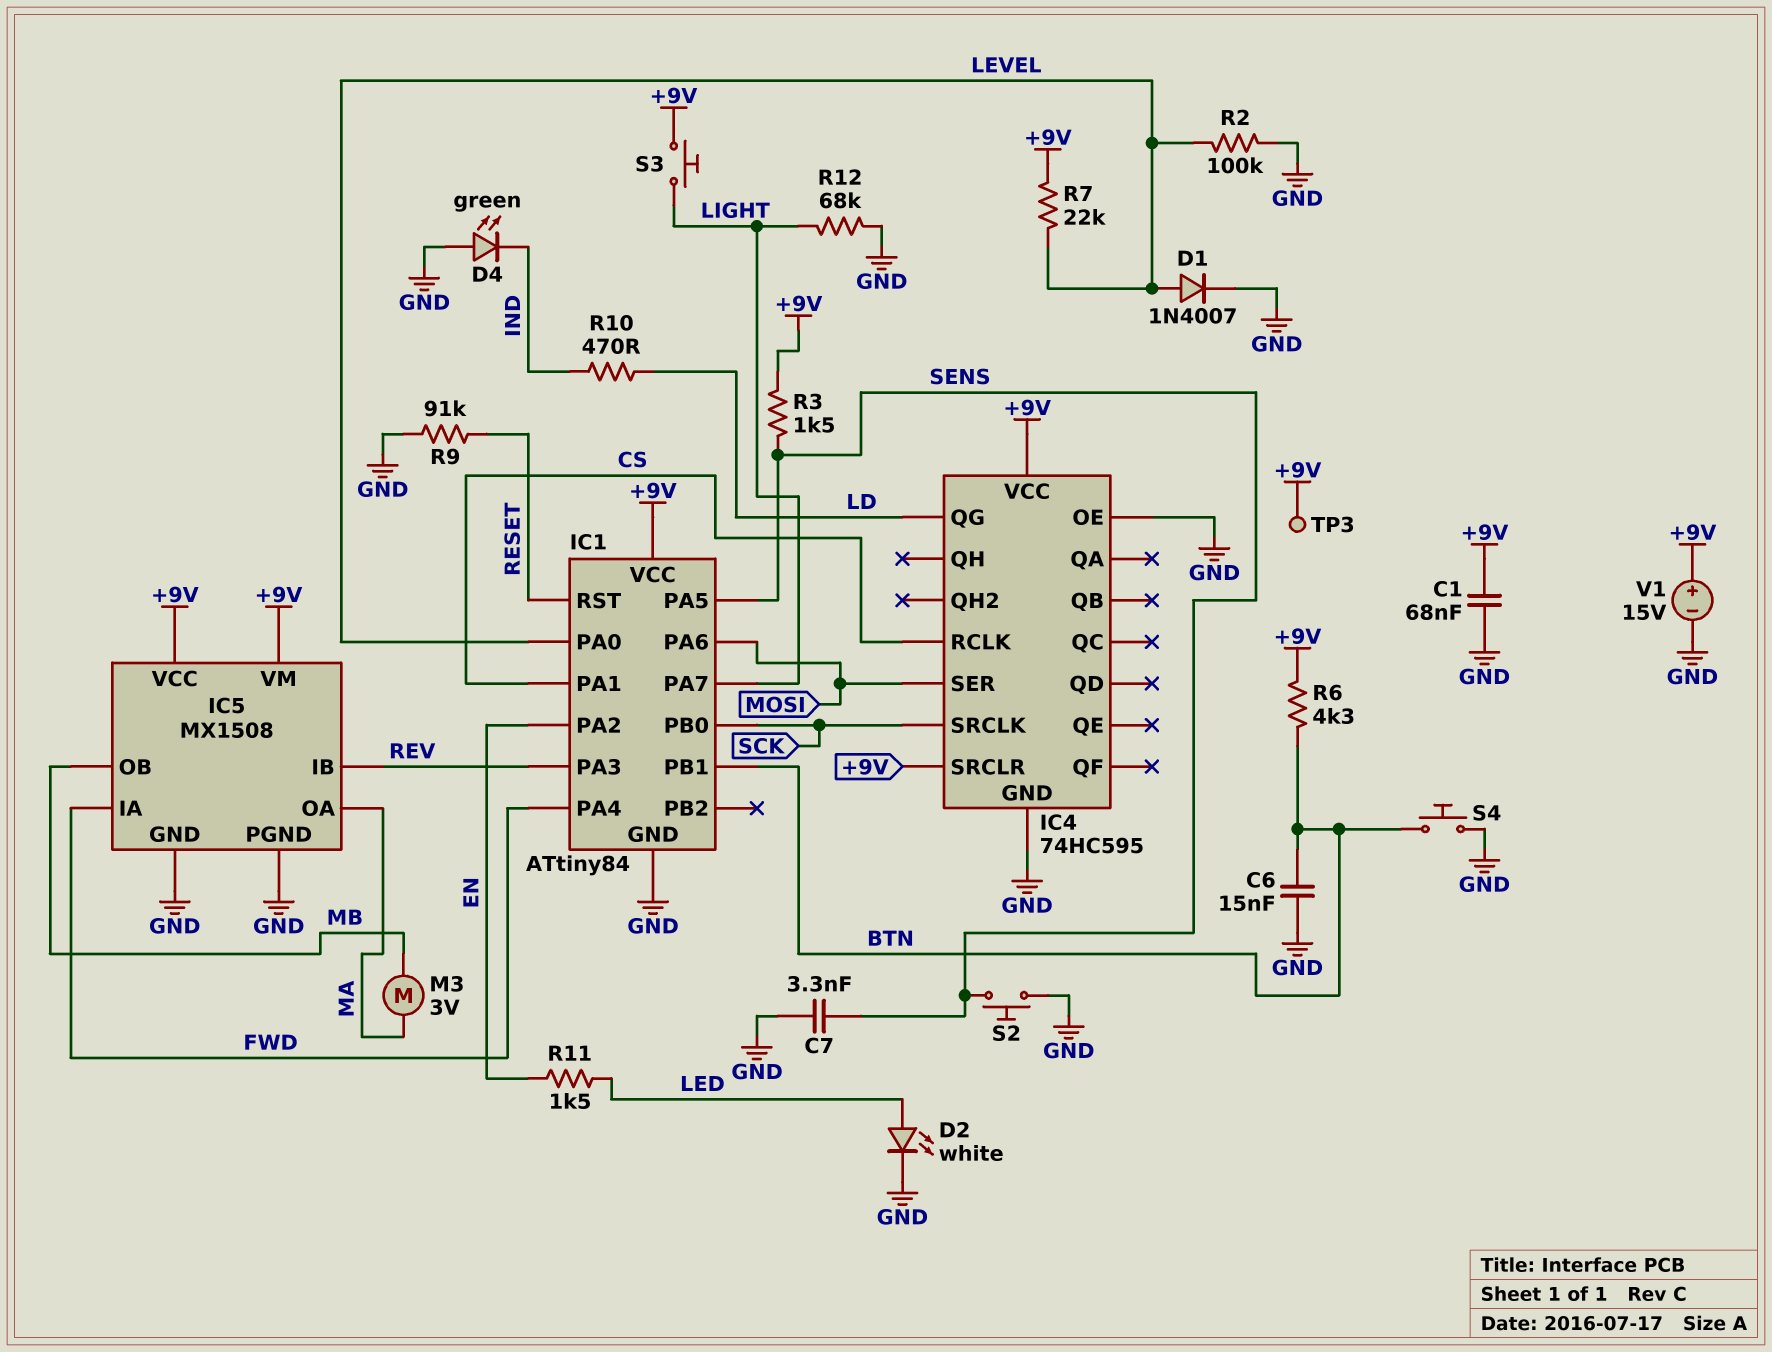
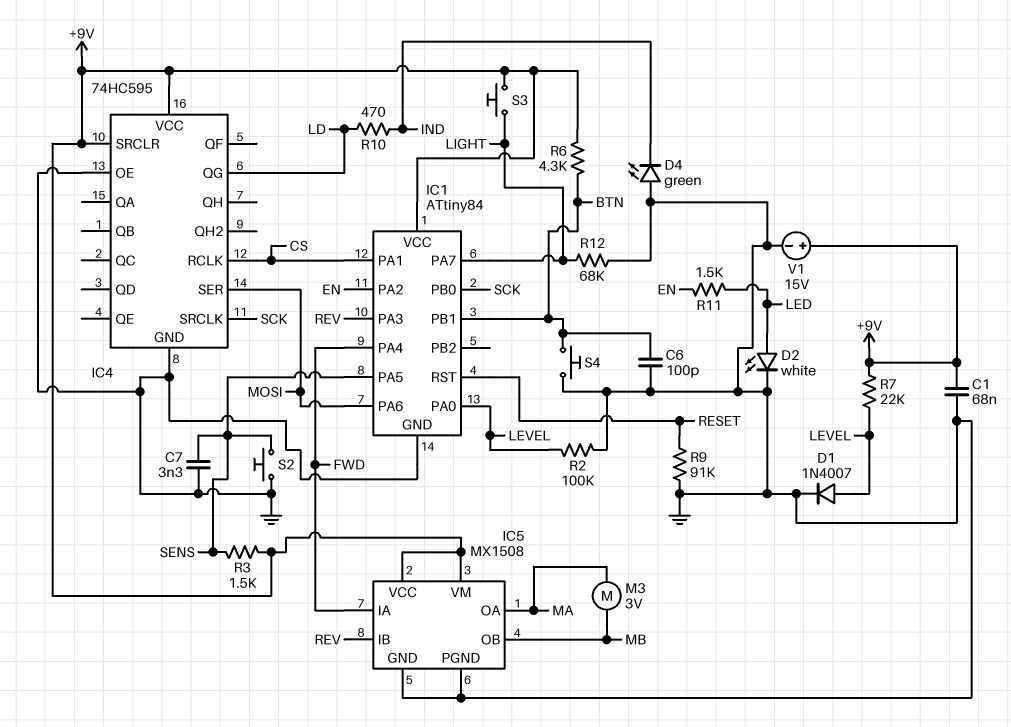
C6: 15nF (BTN, GND) -> 100pF (BTN, GND)
TP3: test point (+9V) -> none

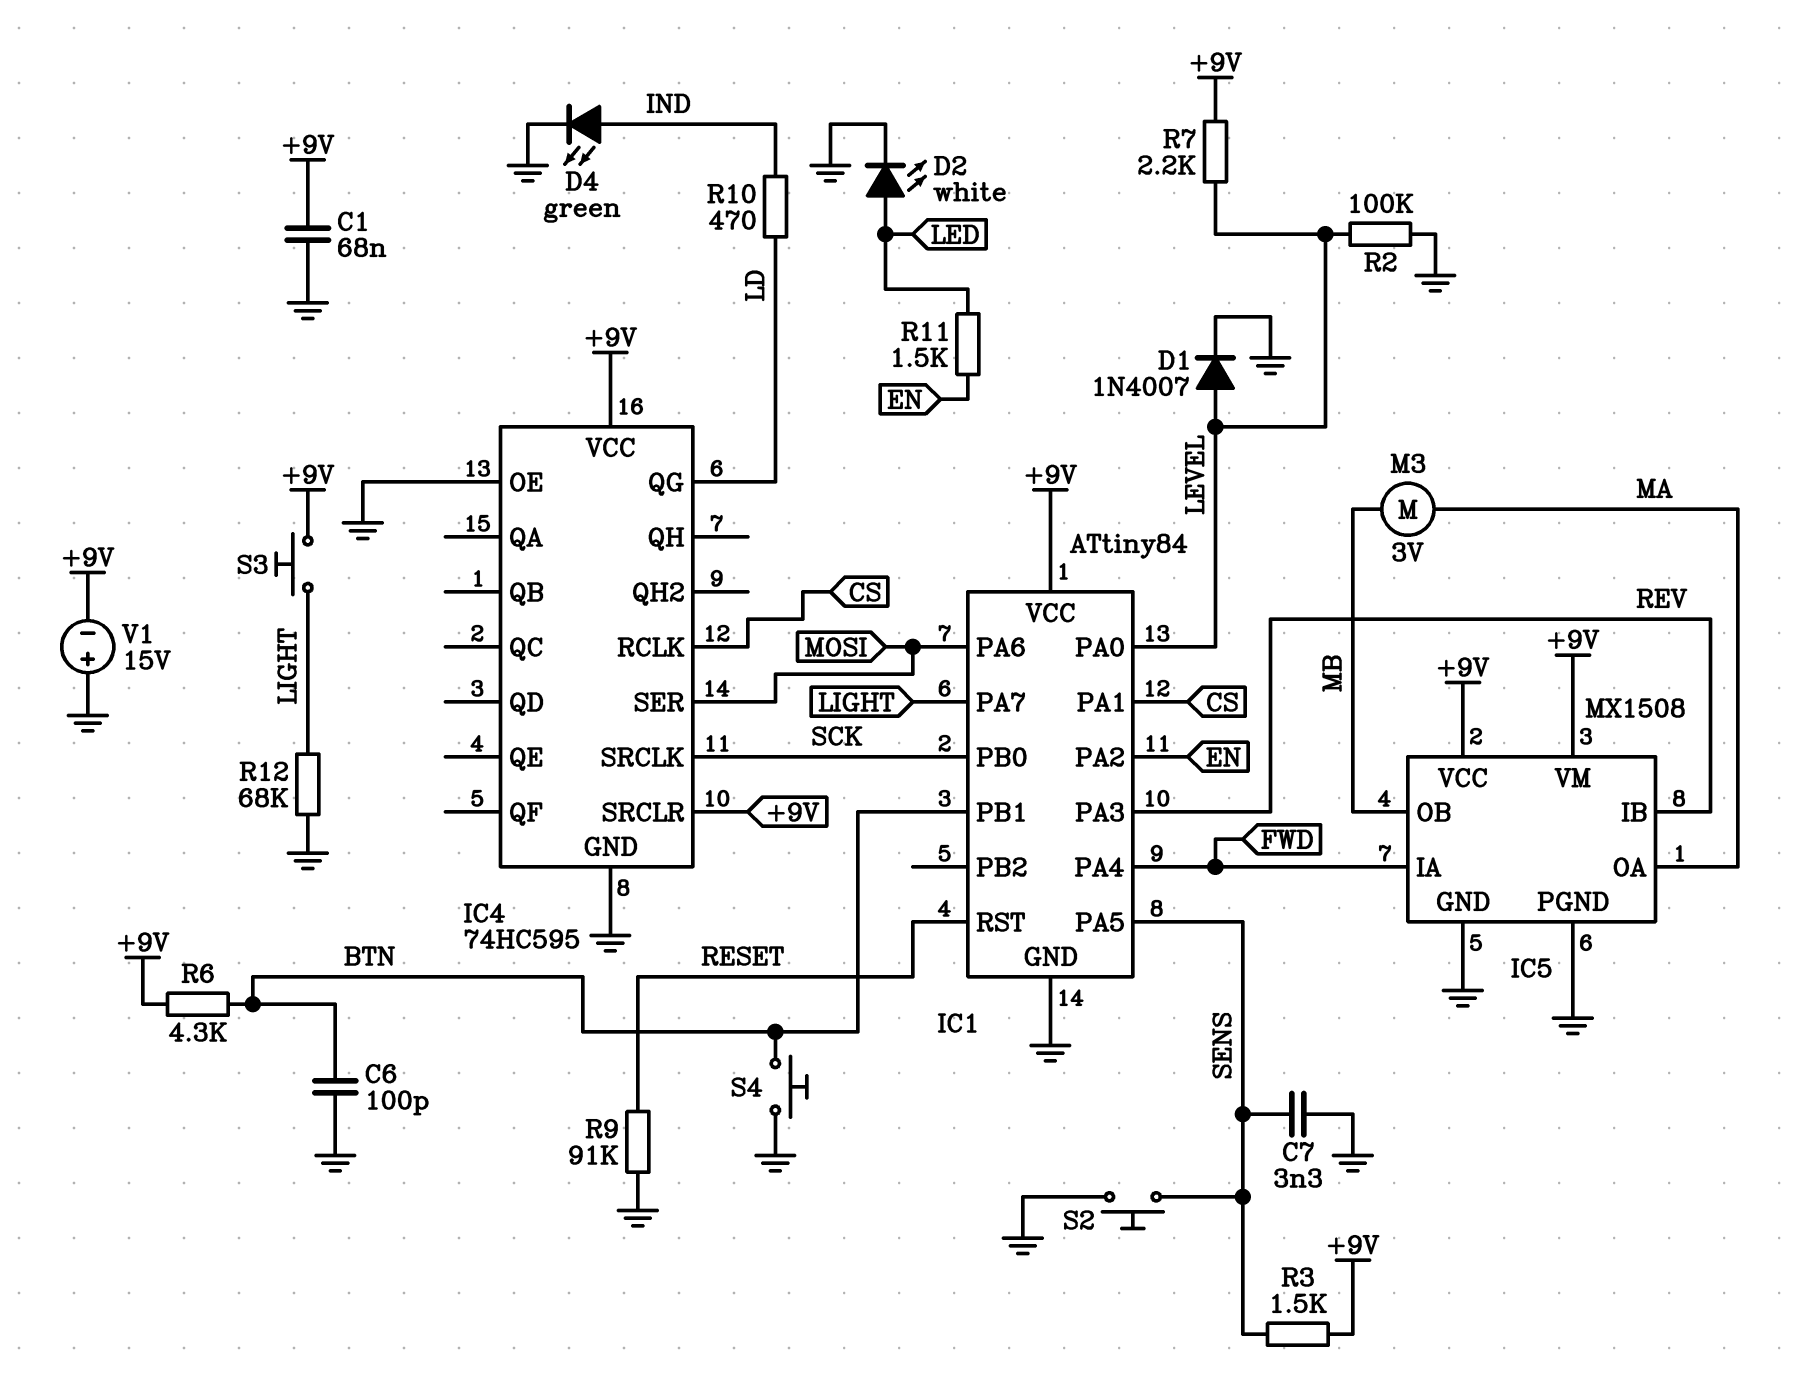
D4: LED green (A GND, K IND) -> LED green (A IND, K GND)
R7: 22k (+9V, LEVEL) -> 2.2k (+9V, LEVEL)
V1: 15V (plus +9V, minus GND) -> 15V (plus GND, minus +9V)

